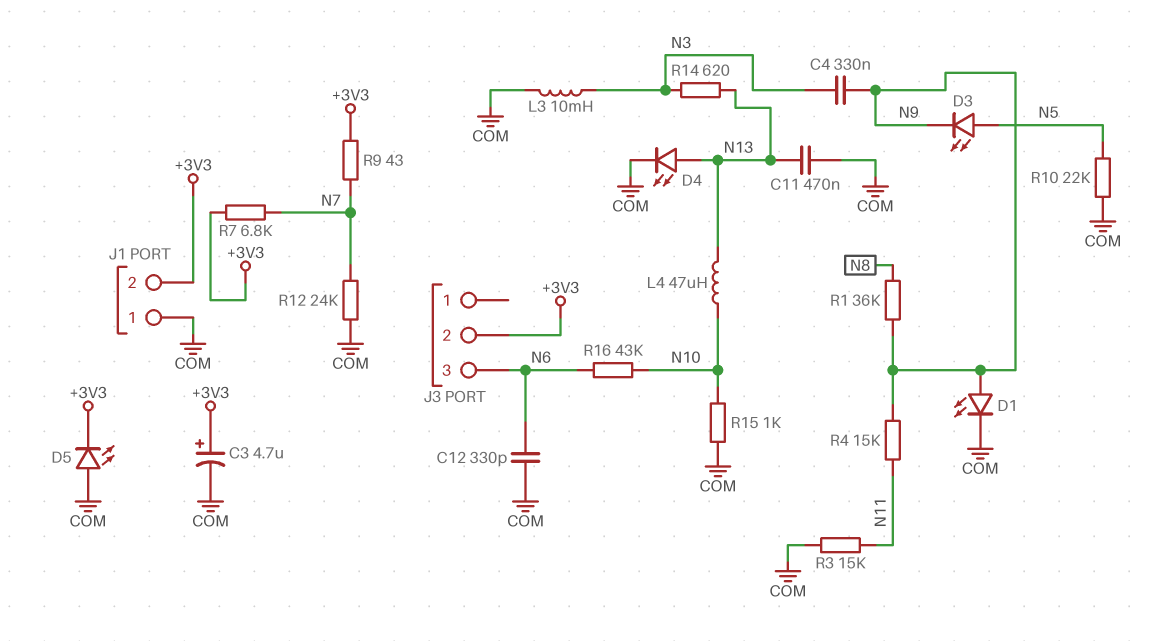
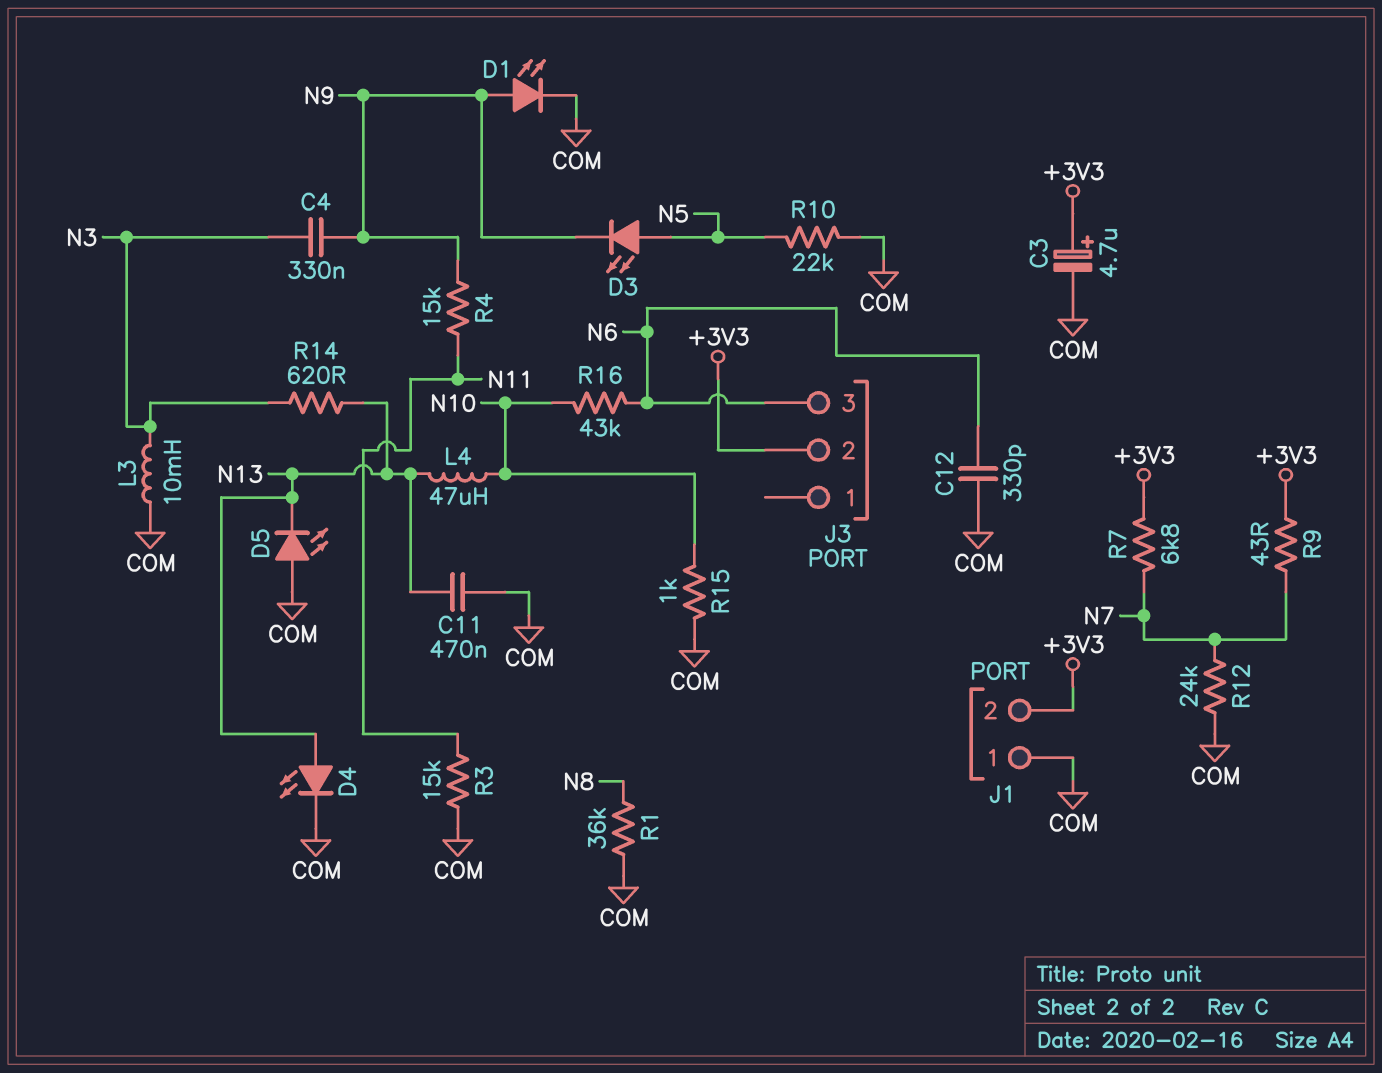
D5: LED (A COM, K +3V3) -> LED (A COM, K N13)
R1: 36k (N8, N9) -> 36k (COM, N8)

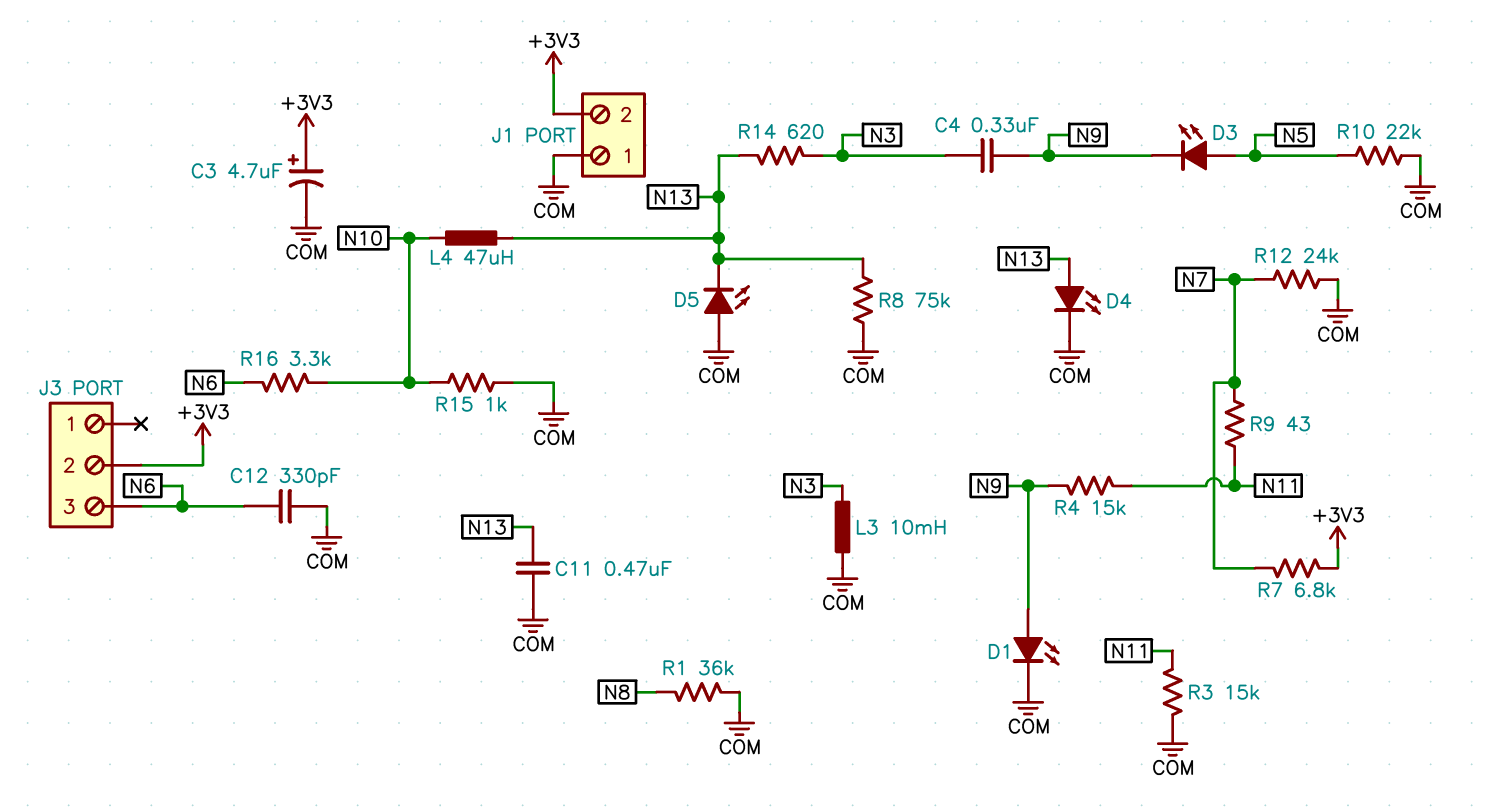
R8: none -> 75k (COM, N13)
R9: 43 (+3V3, N7) -> 43 (N7, N11)
R16: 43k (N6, N10) -> 3.3k (N6, N10)

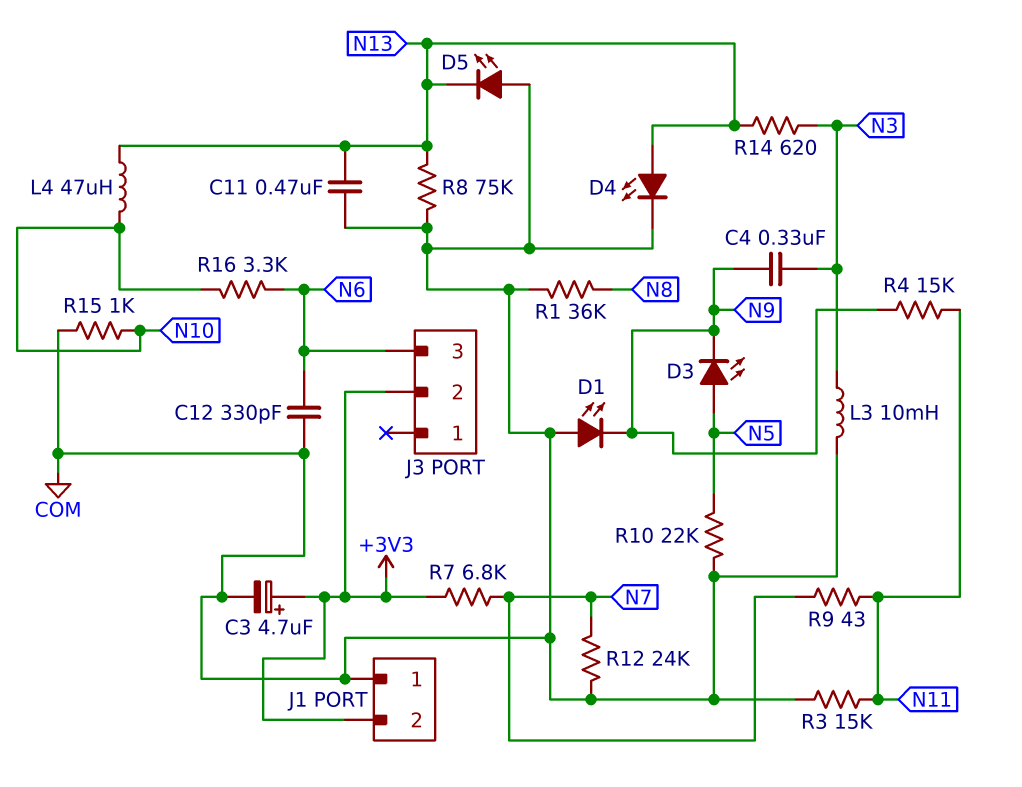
D1: LED (A N9, K COM) -> LED (A COM, K N9)

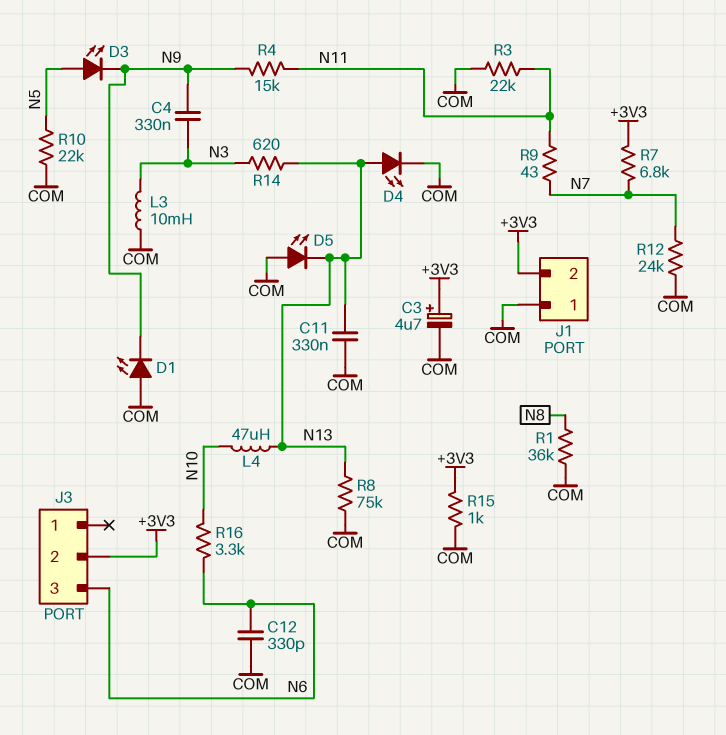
C11: 470nF (COM, N13) -> 330nF (COM, N13)
R3: 15k (COM, N11) -> 22k (COM, N11)
R15: 1k (COM, N10) -> 1k (+3V3, COM)

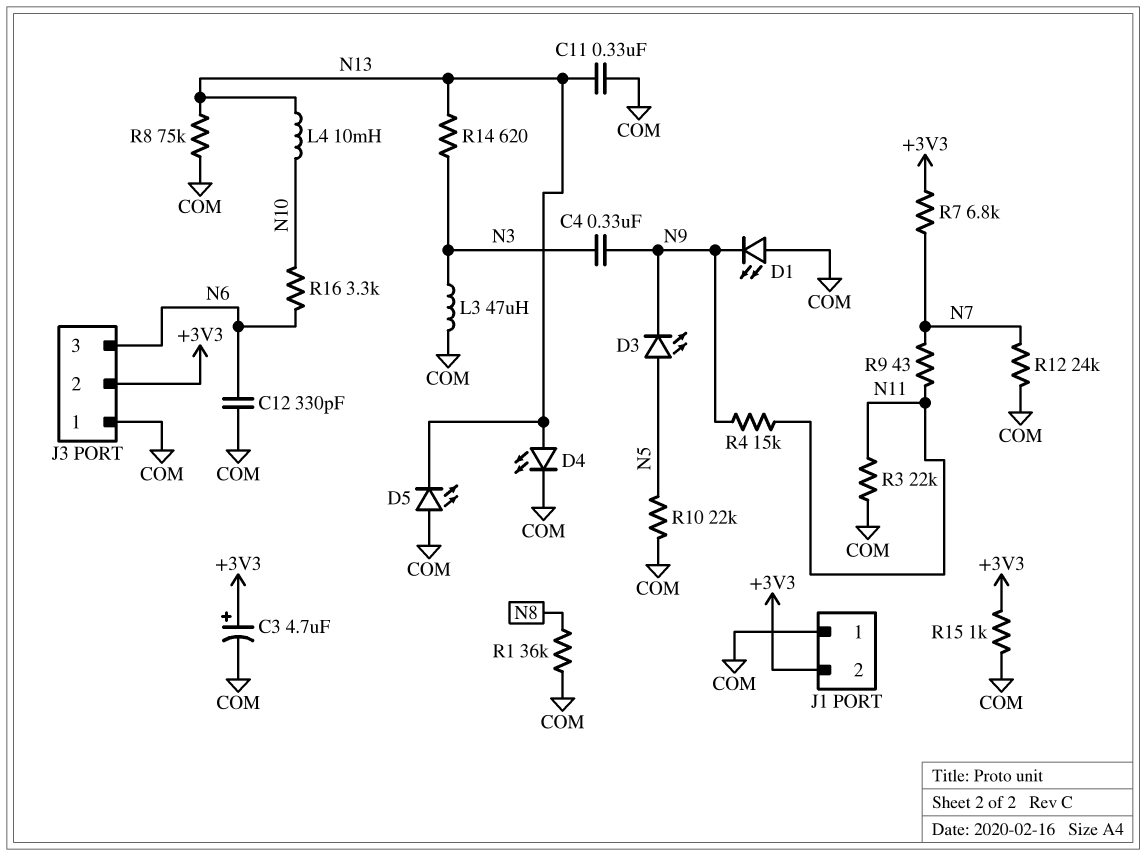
J3 pin 1: none -> COM
L3: 10mH (COM, N3) -> 47uH (COM, N3)
L4: 47uH (N10, N13) -> 10mH (N10, N13)

